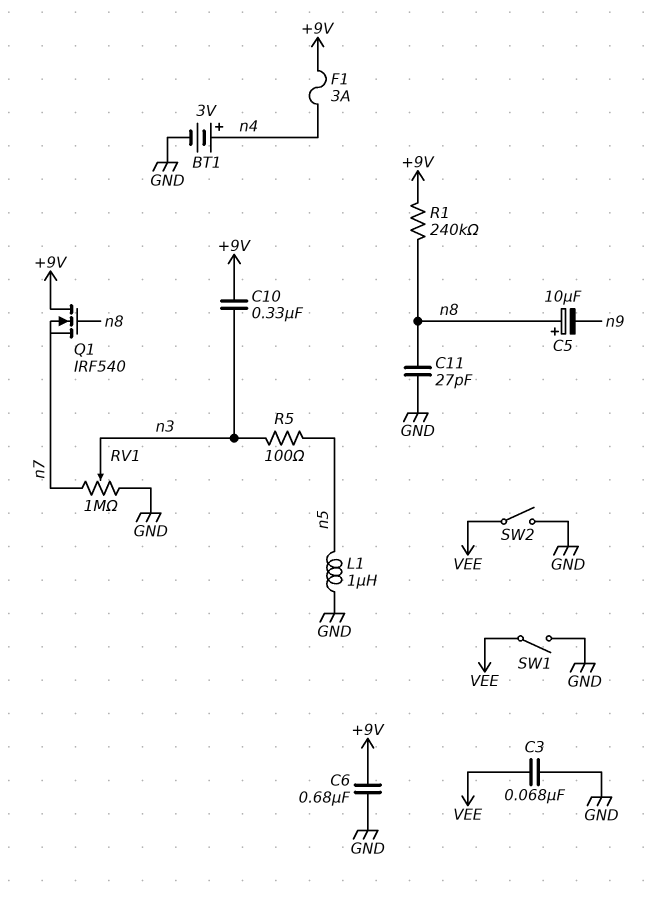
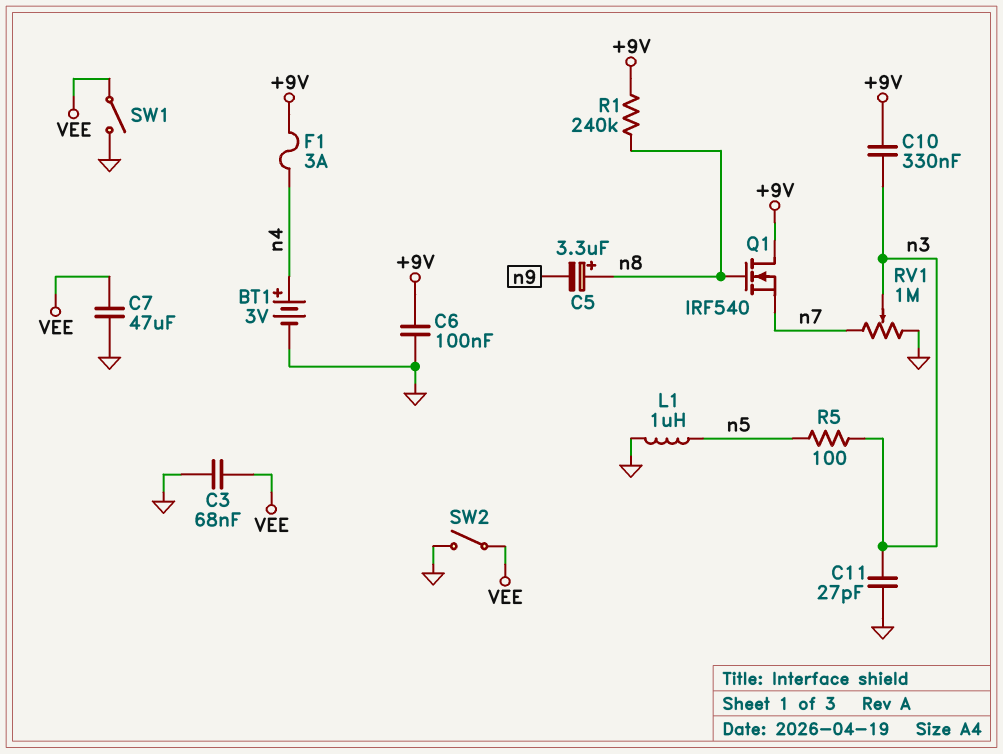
C5: 10uF (plus n8, minus n9) -> 3.3uF (plus n8, minus n9)
C6: 680nF (+9V, GND) -> 100nF (+9V, GND)
C7: none -> 47uF (GND, VEE)
C11: 27pF (GND, n8) -> 27pF (GND, n3)

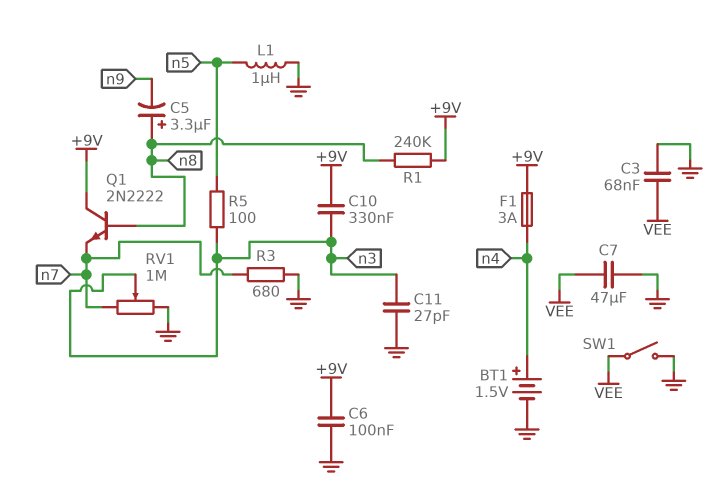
BT1: 3V (plus n4, minus GND) -> 1.5V (plus n4, minus GND)
Q1: NMOS IRF540 (G n8, D +9V, S n7) -> NPN 2N2222 (B n8, C +9V, E n7)
R3: none -> 680 (GND, n7)
SW2: switch (GND, VEE) -> none

